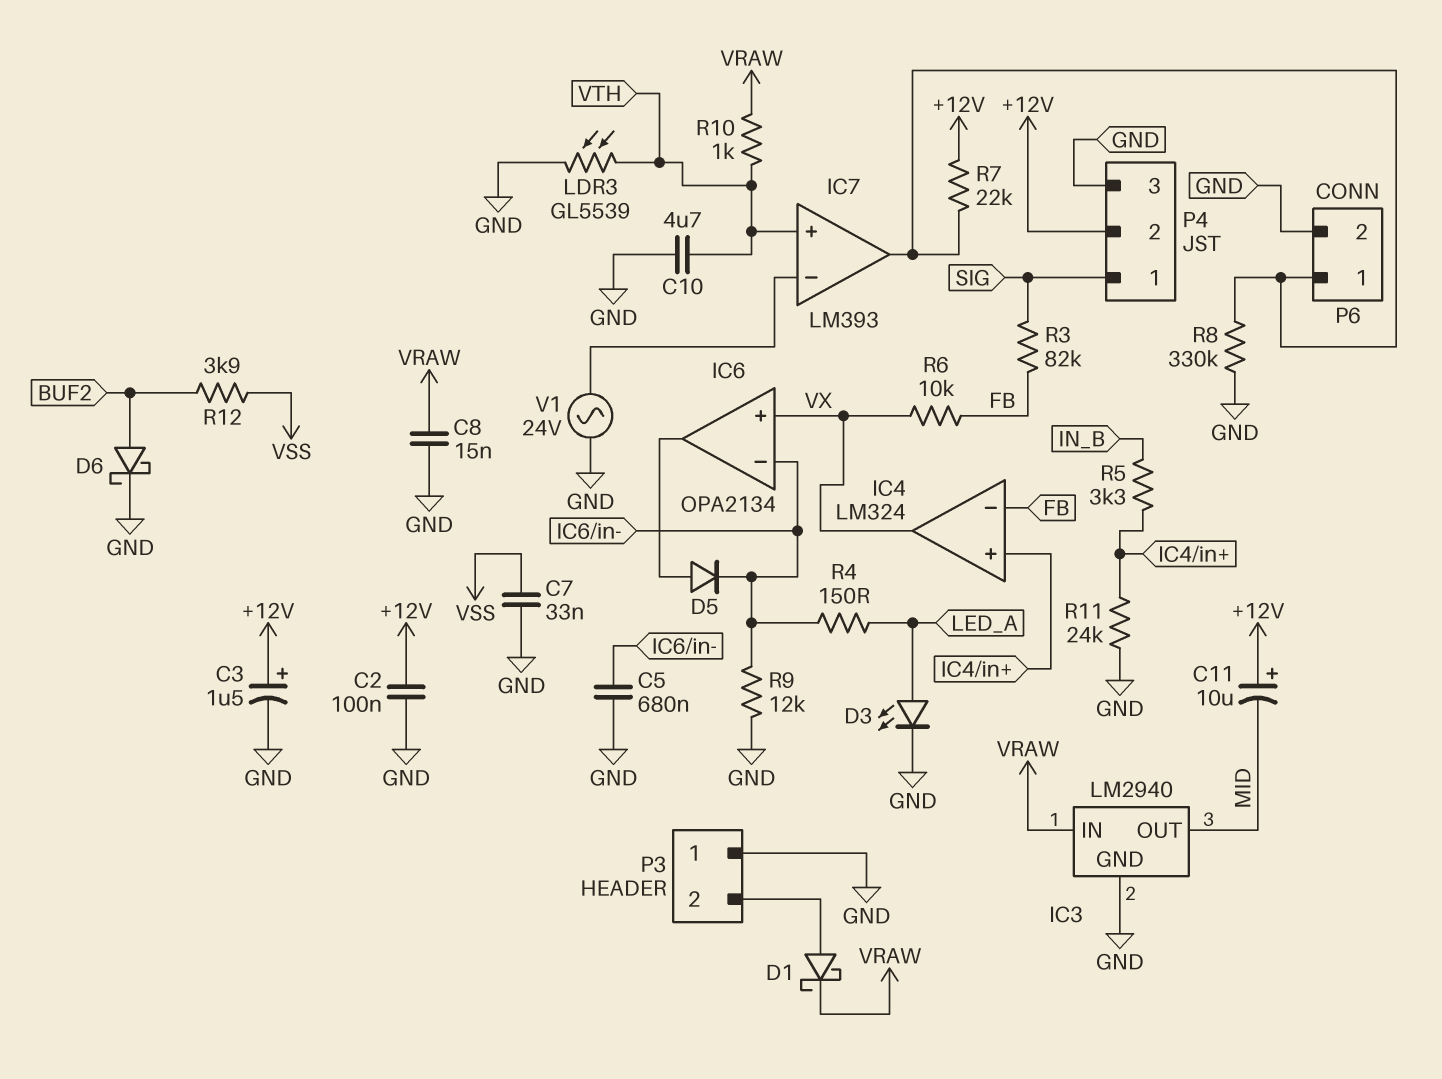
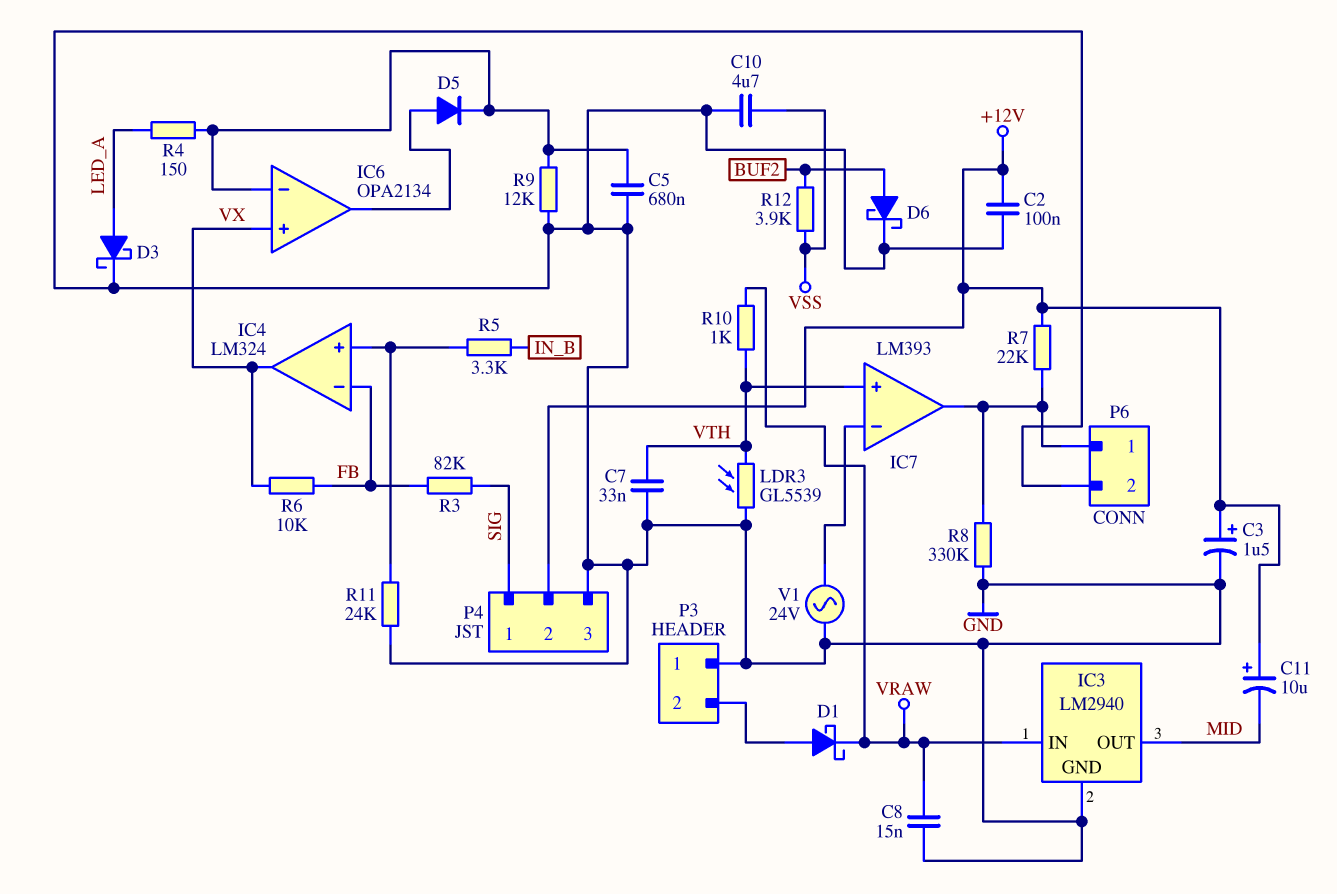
C7: 33nF (GND, VSS) -> 33nF (GND, VTH)
C10: 4.7uF (GND, VTH) -> 4.7uF (GND, VSS)
D3: LED (A LED_A, K GND) -> schottky (A LED_A, K GND)

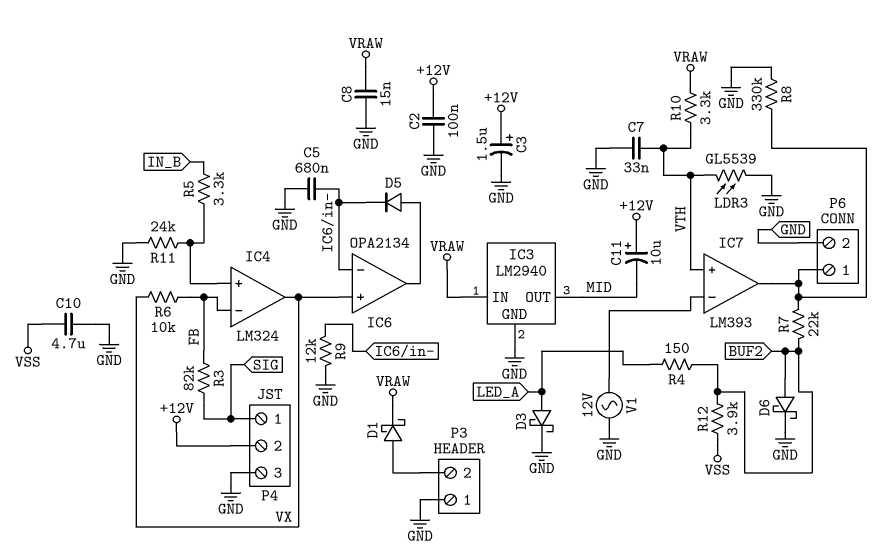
R4: 150 (IC6/in-, LED_A) -> 150 (BUF2, LED_A)
R7: 22k (+12V, IC7/out) -> 22k (BUF2, IC7/out)
R10: 1k (VRAW, VTH) -> 3.3k (VRAW, VTH)
V1: AC 24V (GND, IC7/in-) -> AC 12V (GND, IC7/in-)

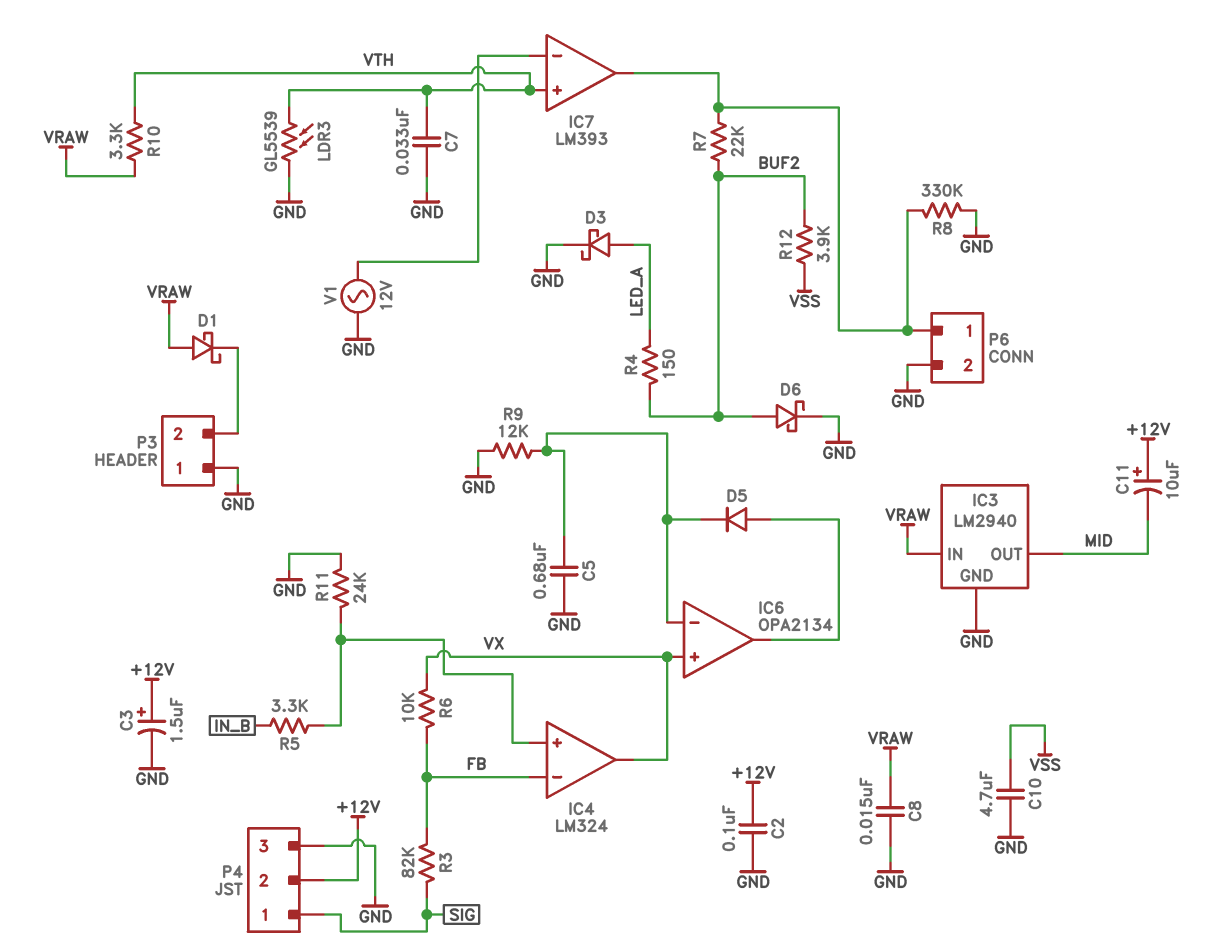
D1: schottky (A P3/2, K VRAW) -> schottky (A VRAW, K P3/2)

